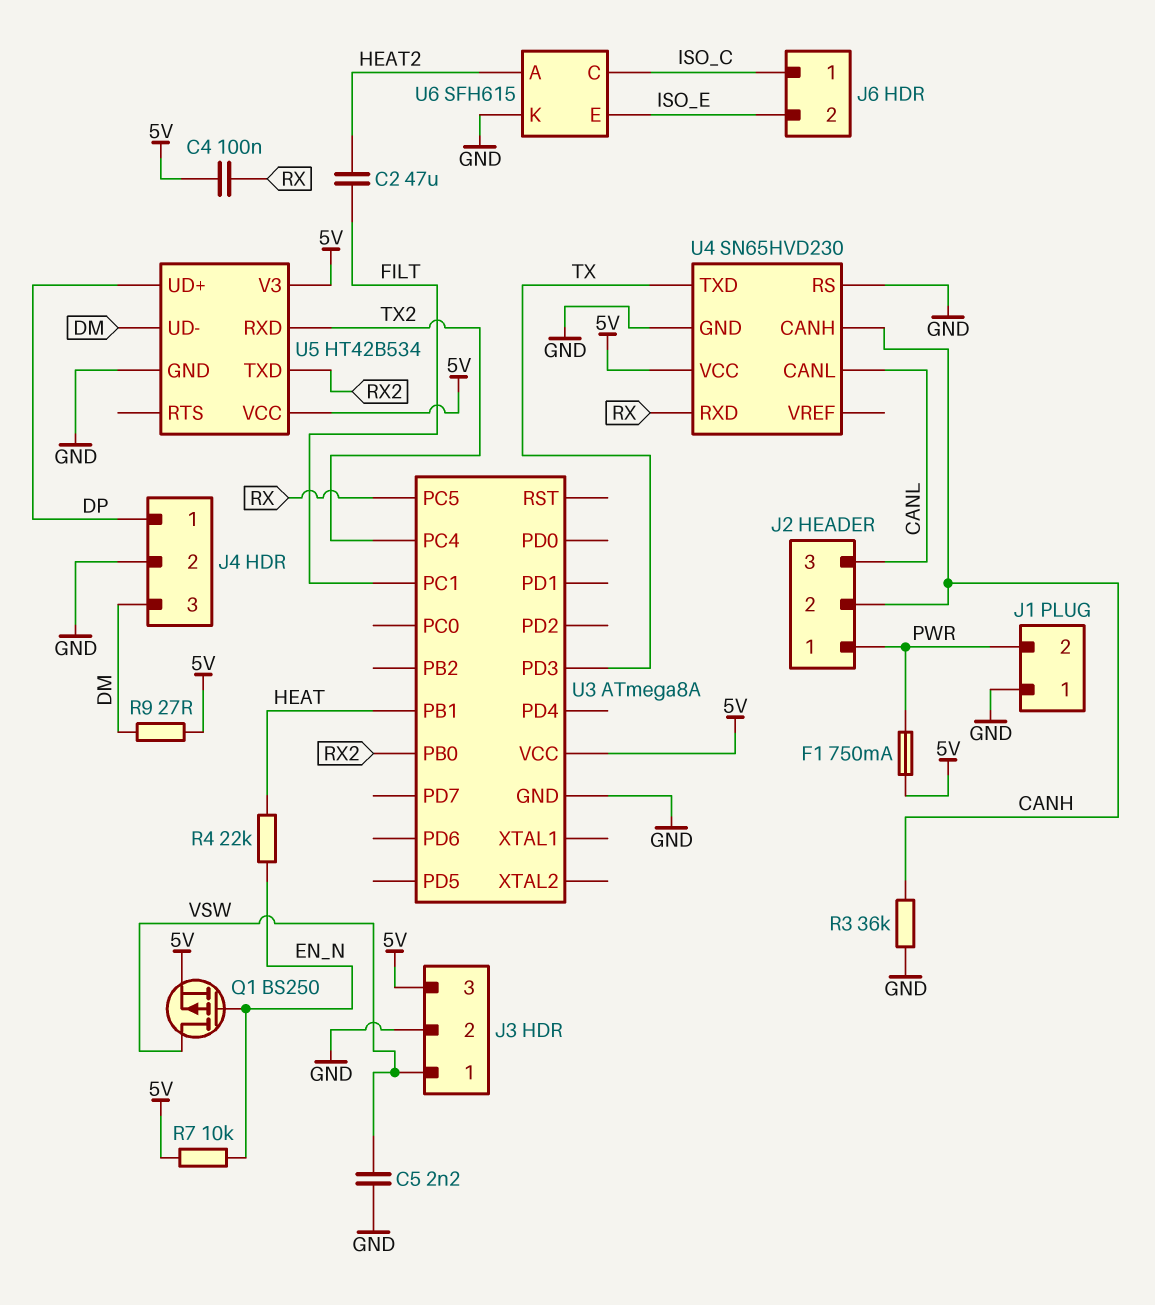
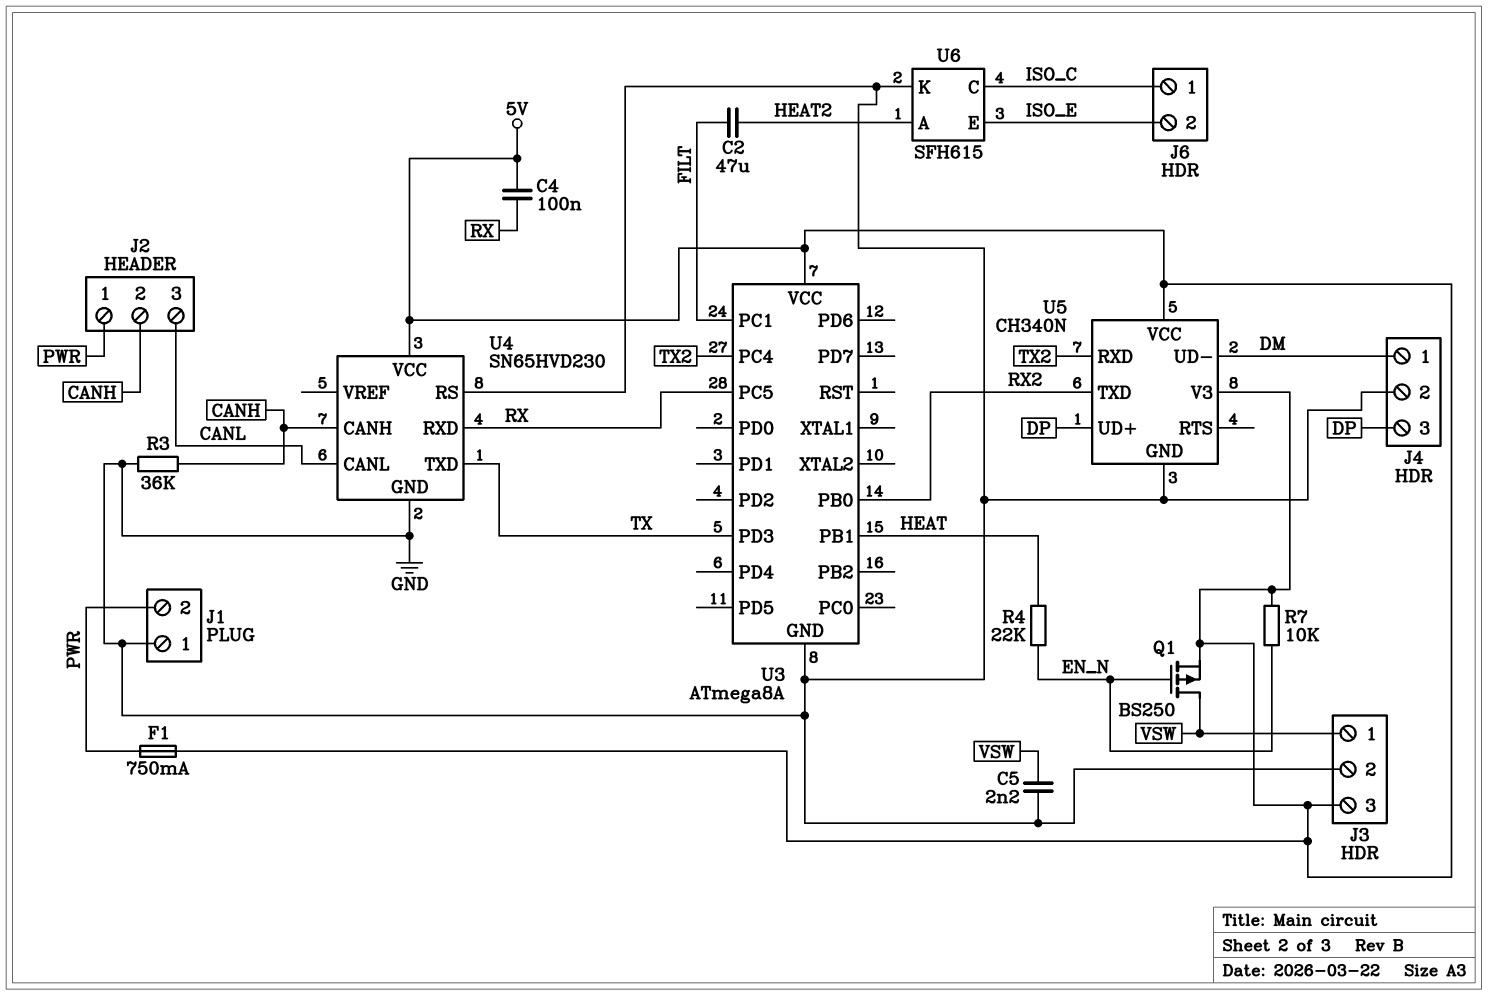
J4 pin 1: DP -> DM
J4 pin 3: DM -> DP
R9: 27 (5V, DM) -> none
U5: HT42B534 -> CH340N

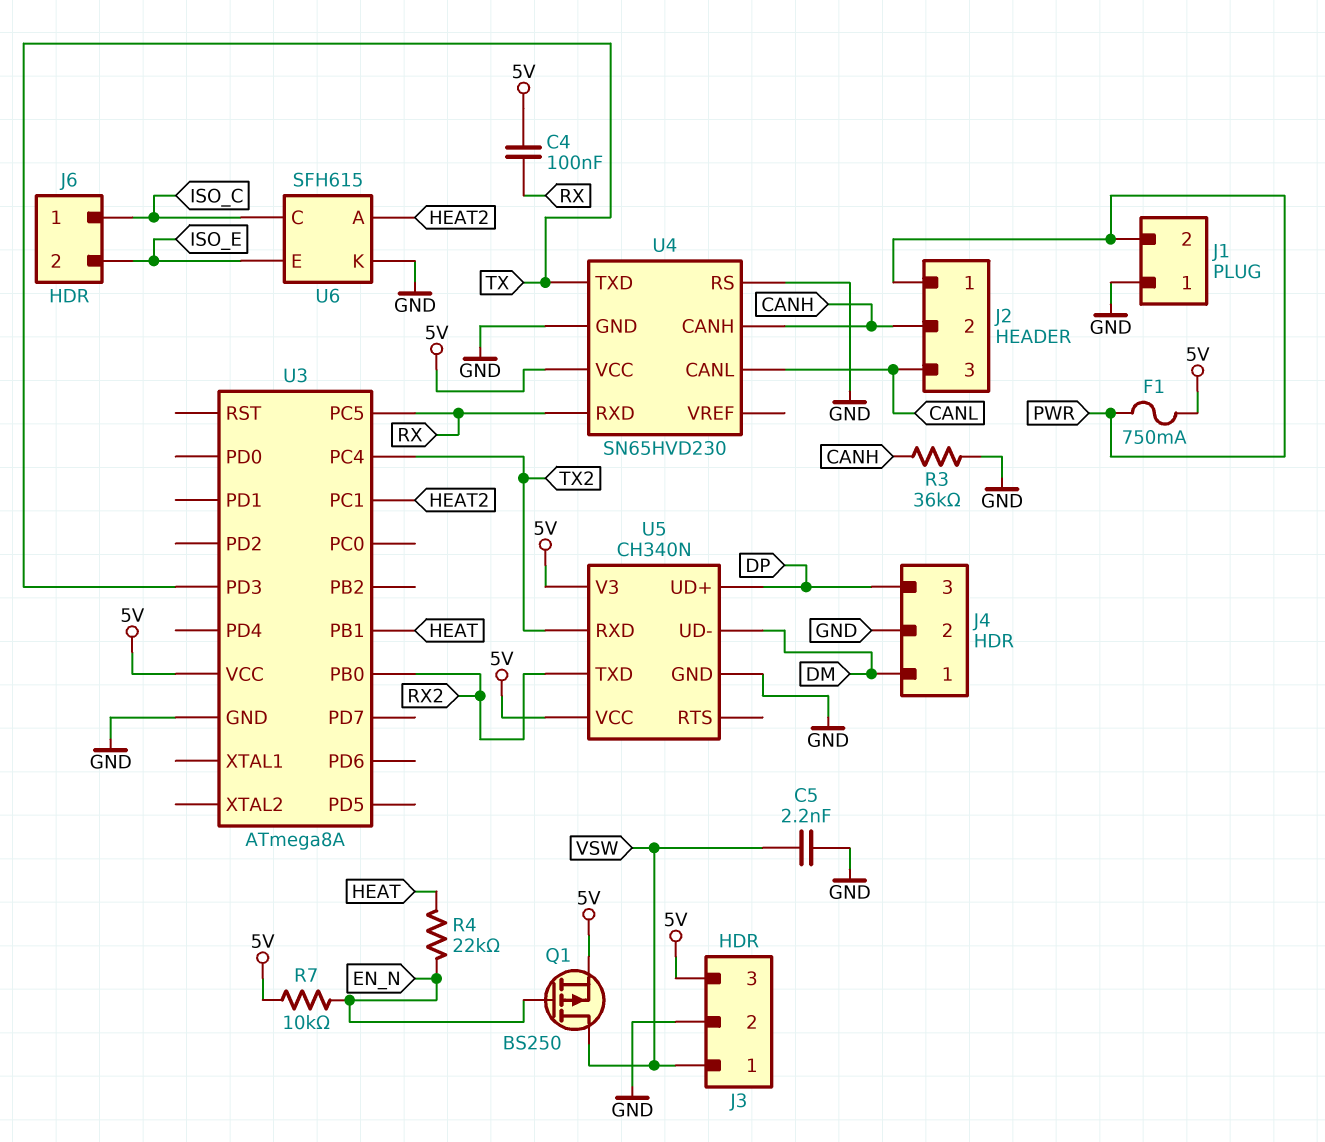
C2: 47uF (FILT, HEAT2) -> none
U3 pin PC1: FILT -> HEAT2

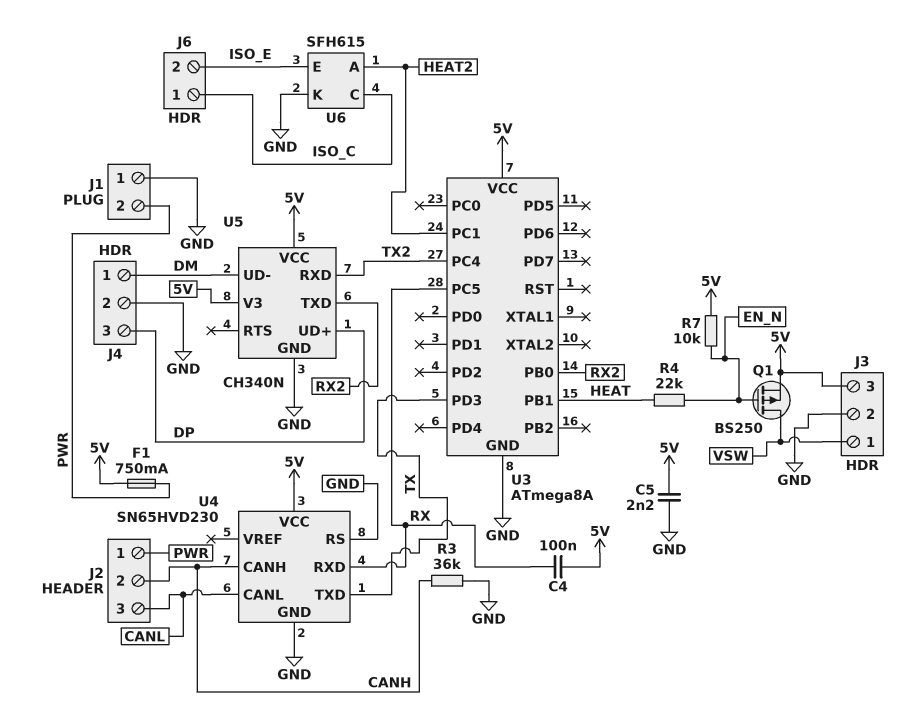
C5: 2.2nF (GND, VSW) -> 2.2nF (5V, GND)

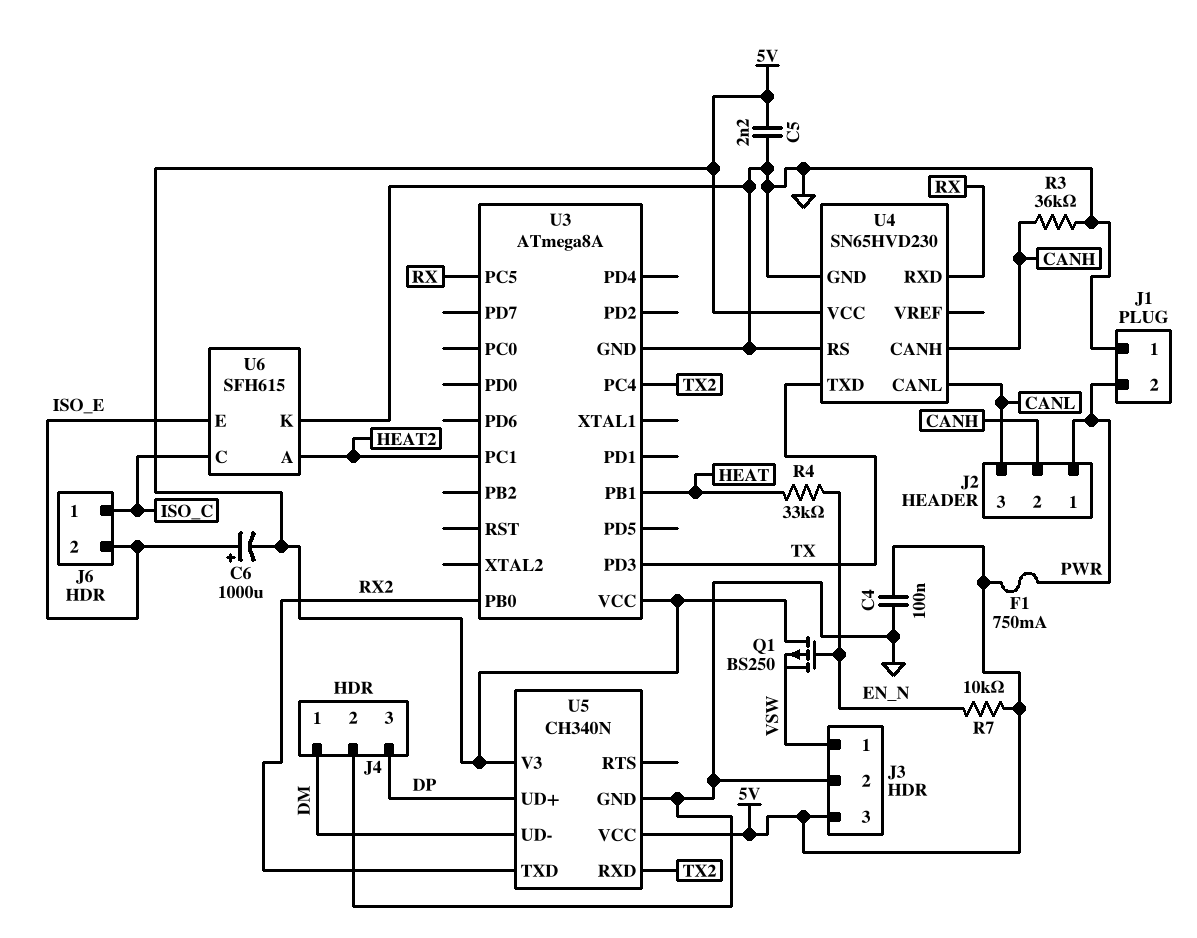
C4: 100nF (5V, RX) -> 100nF (5V, GND)
C6: none -> 1000uF (plus ISO_E, minus 5V)
Q1: PMOS BS250 (G EN_N, D VSW, S 5V) -> PMOS BS250 (G EN_N, D 5V, S VSW)
R4: 22k (EN_N, HEAT) -> 33k (EN_N, HEAT)

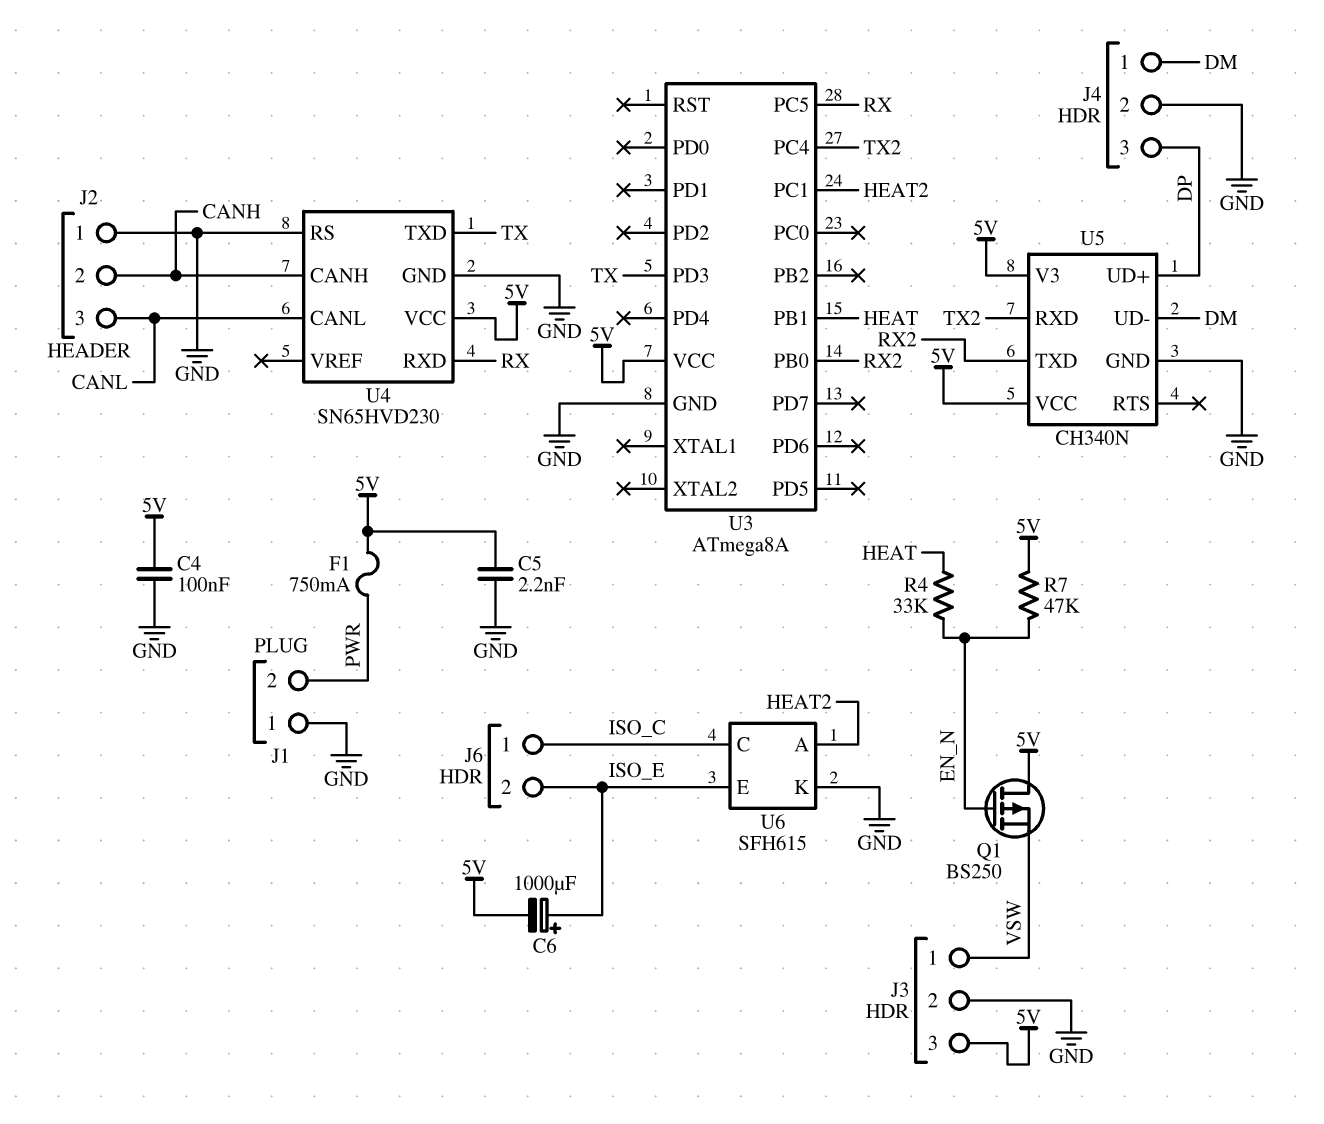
J2 pin 1: PWR -> GND
R3: 36k (CANH, GND) -> none
R7: 10k (5V, EN_N) -> 47k (5V, EN_N)

